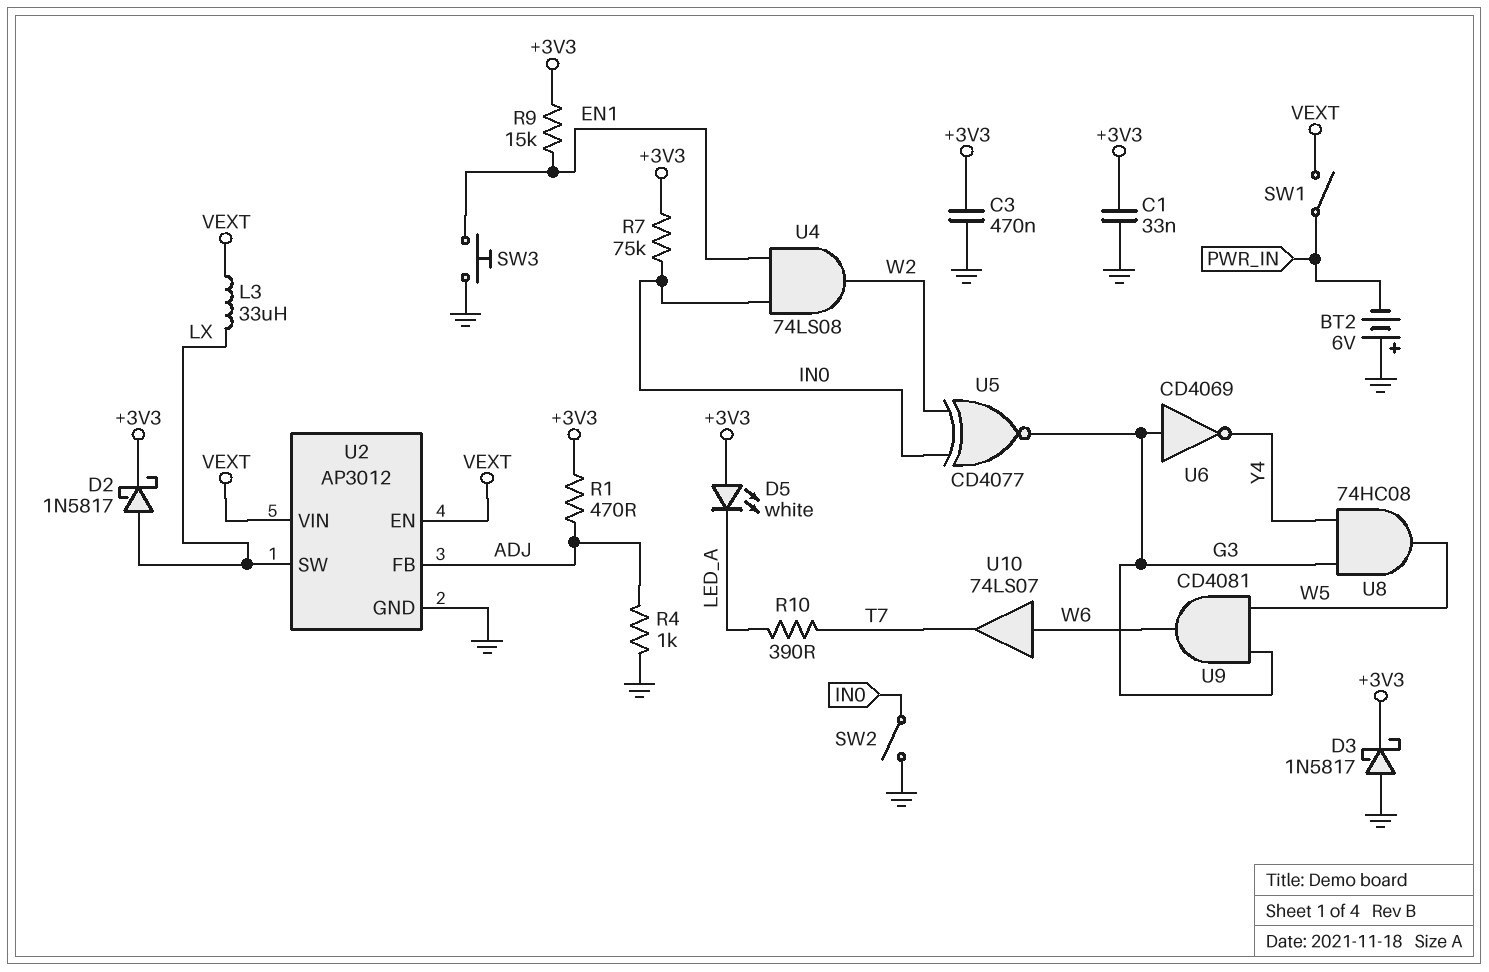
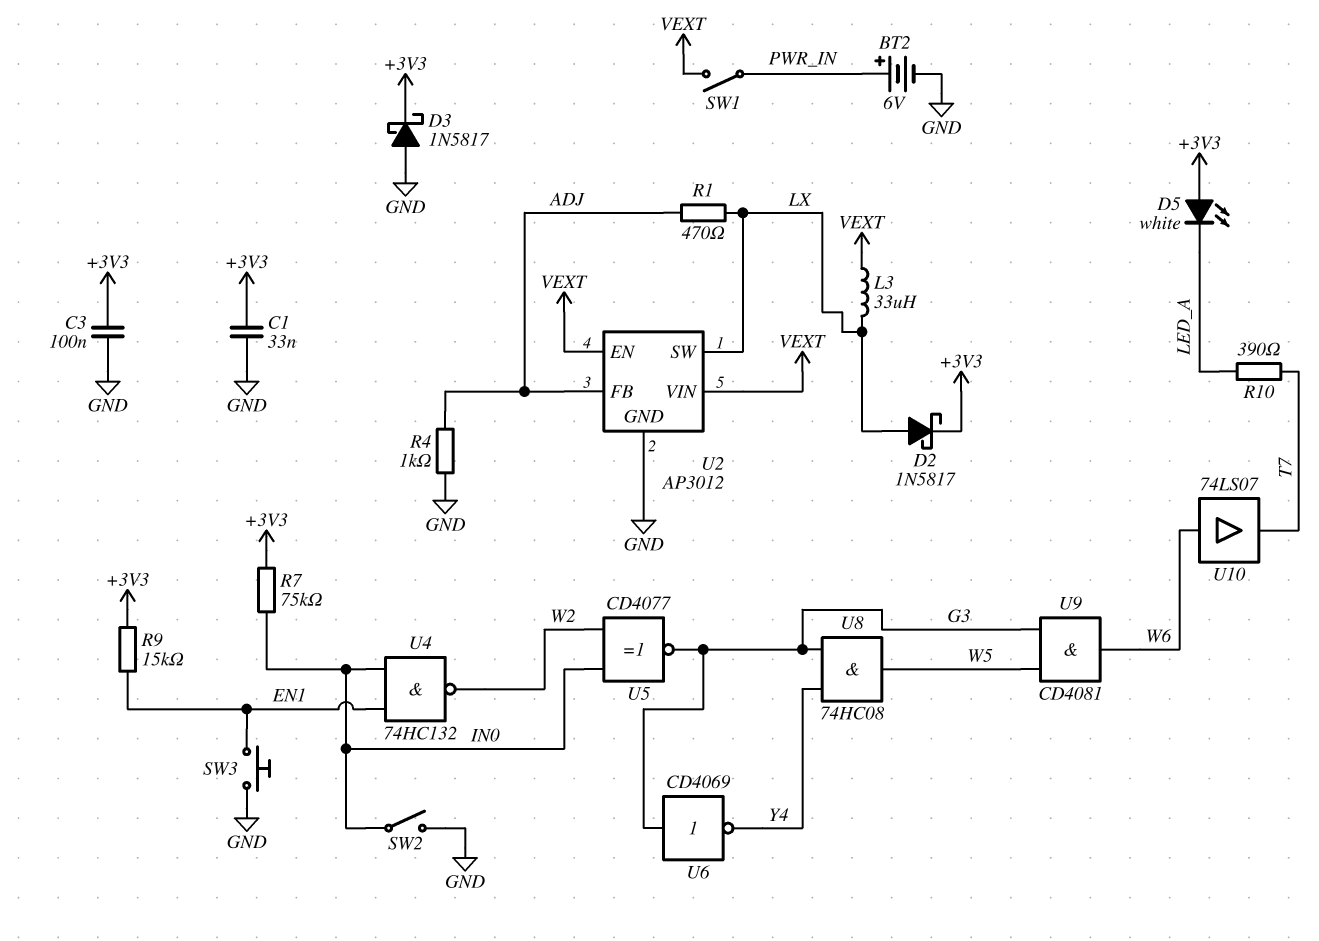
BT2: 6V (plus GND, minus PWR_IN) -> 6V (plus PWR_IN, minus GND)
C3: 470nF (+3V3, GND) -> 100nF (+3V3, GND)
R1: 470 (+3V3, ADJ) -> 470 (ADJ, LX)
U4: AND 74LS08 (in EN1, in IN0, out W2) -> NAND 74HC132 (in EN1, in IN0, out W2)

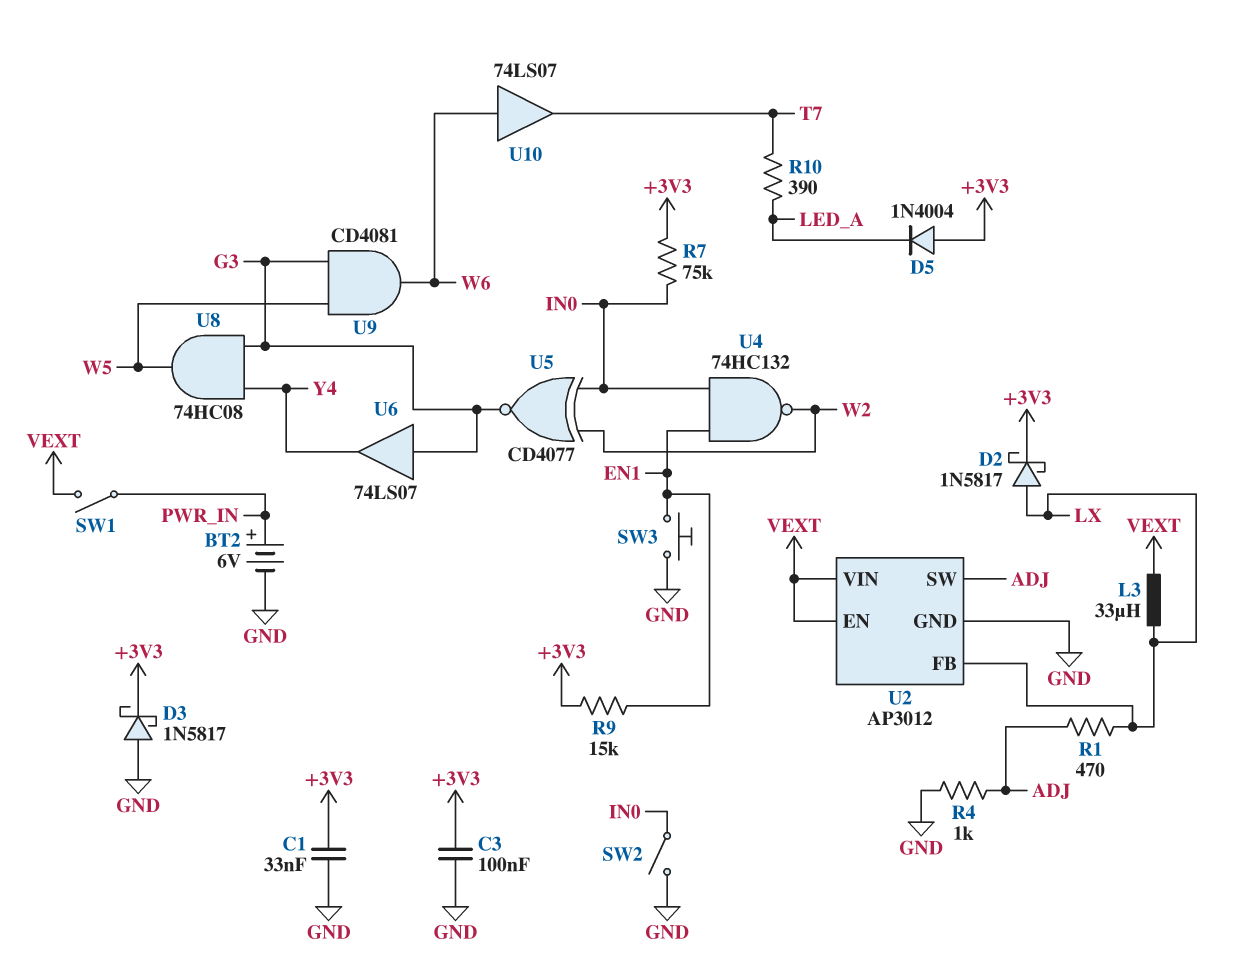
D5: LED white (A +3V3, K LED_A) -> diode 1N4004 (A +3V3, K LED_A)
U2 pin FB: ADJ -> LX
U2 pin SW: LX -> ADJ
U6: NOT CD4069 (in G3, out Y4) -> buffer 74LS07 (in G3, out Y4)

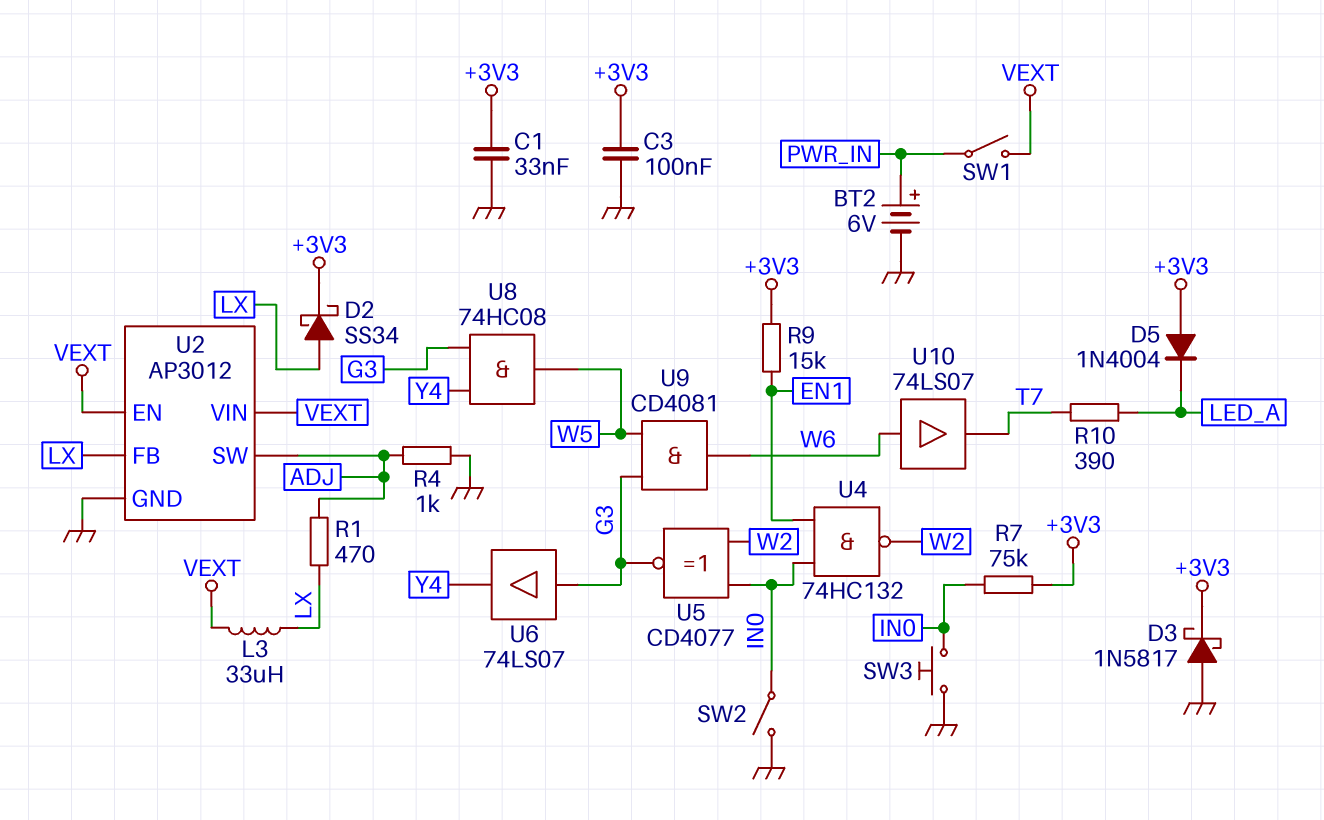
D2: schottky 1N5817 (A LX, K +3V3) -> schottky SS34 (A LX, K +3V3)
SW3: button (EN1, GND) -> button (GND, IN0)

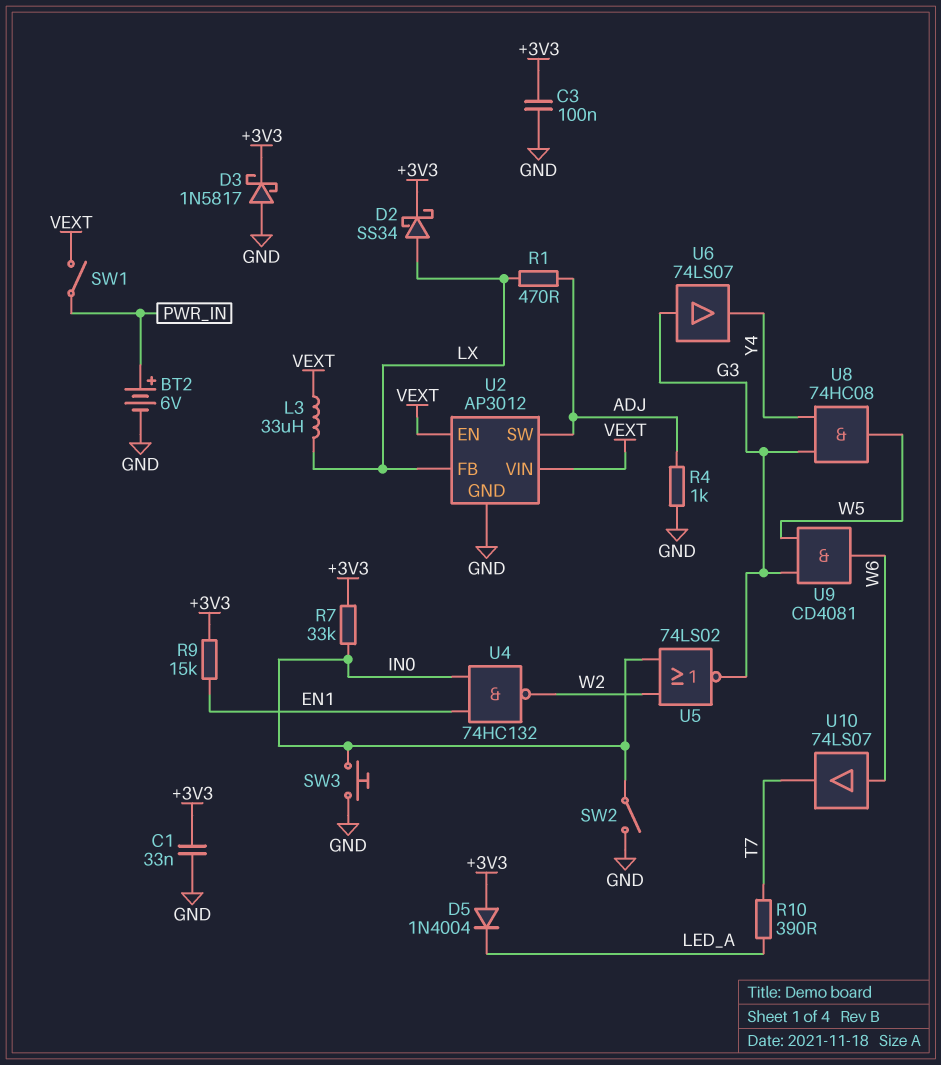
R7: 75k (+3V3, IN0) -> 33k (+3V3, IN0)
U5: XNOR CD4077 (in IN0, in W2, out G3) -> NOR 74LS02 (in IN0, in W2, out G3)

